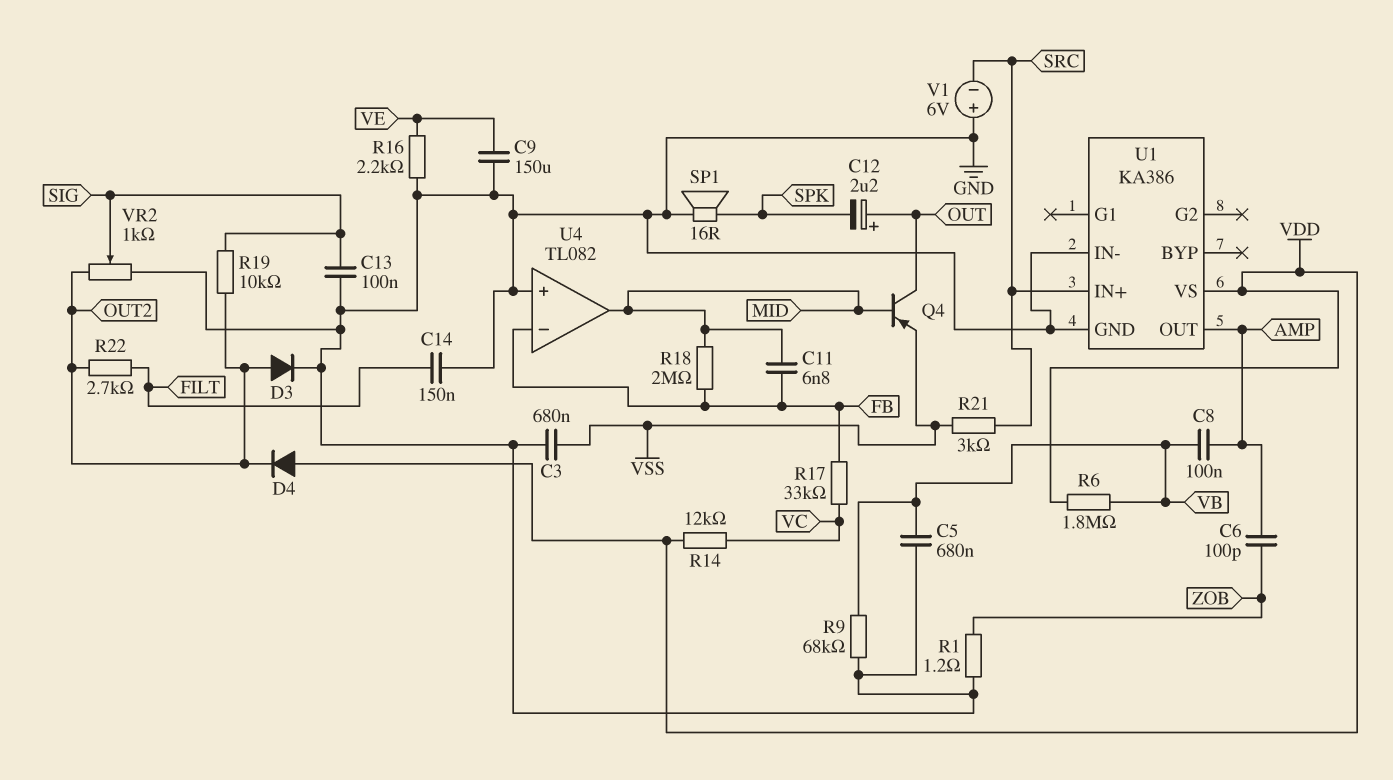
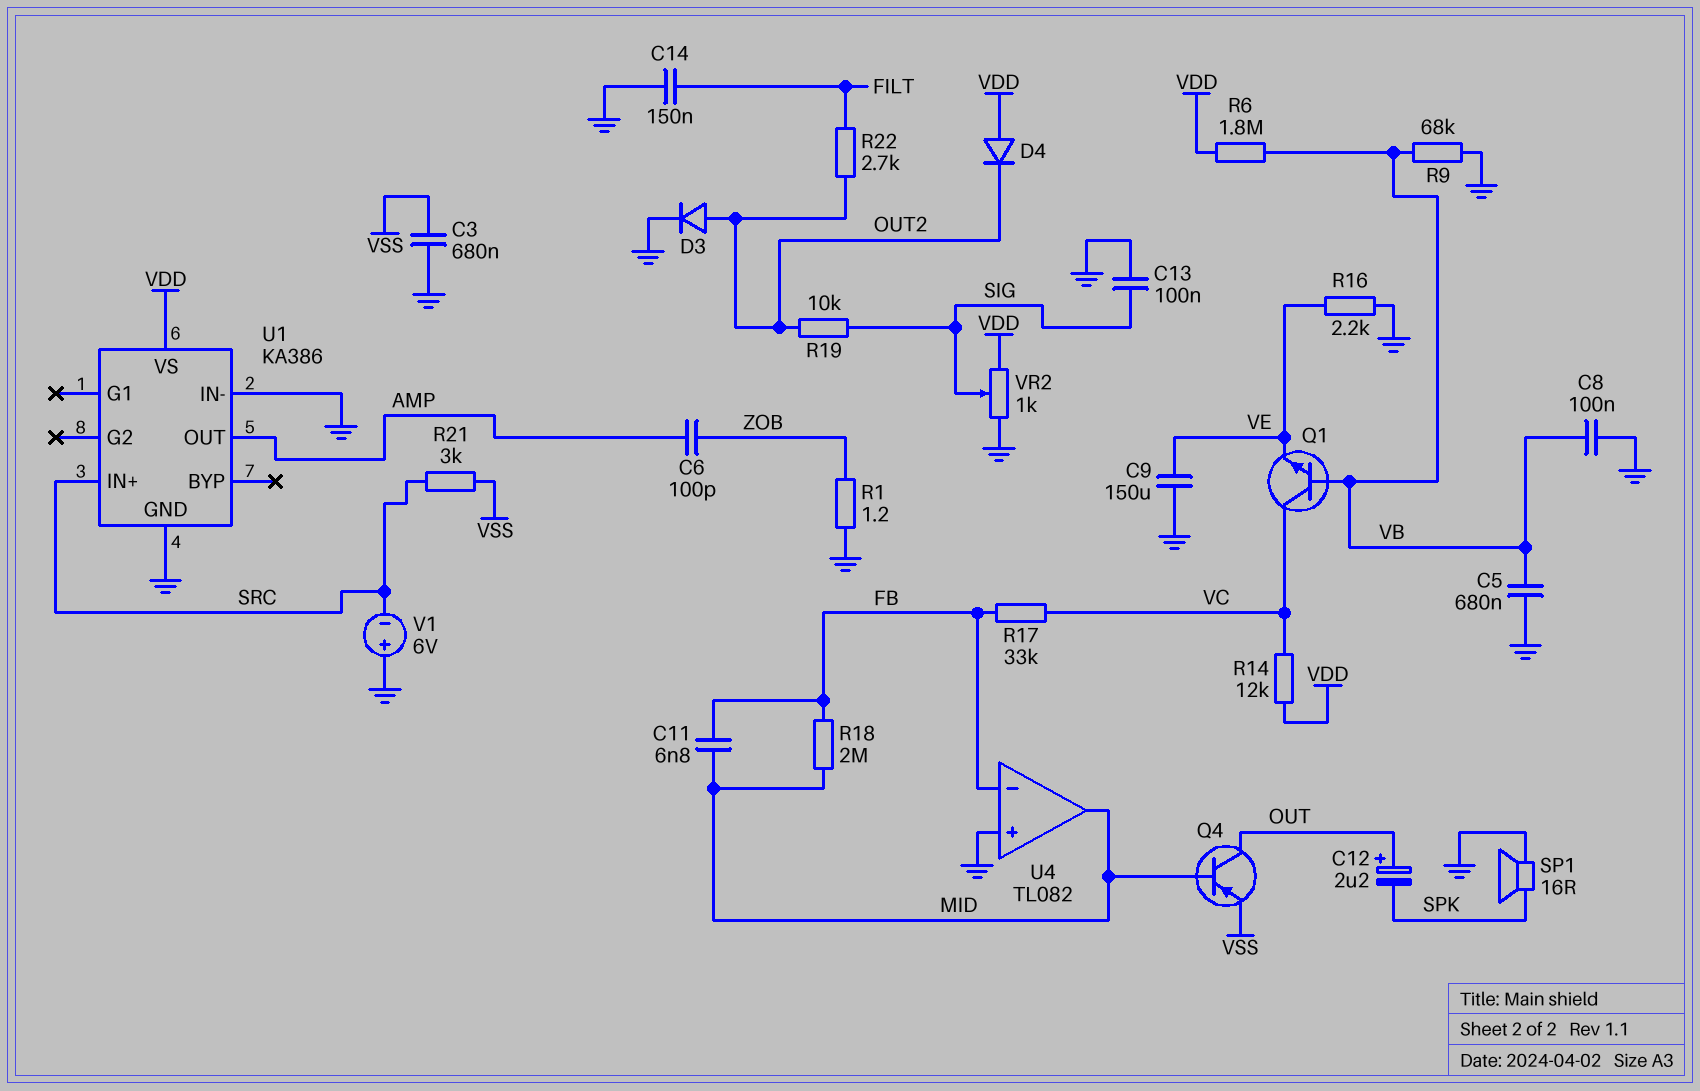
C8: 100nF (AMP, VB) -> 100nF (GND, VB)
Q1: none -> NPN (B VB, C VC, E VE)
VR2: 1k (GND, OUT2, wiper SIG) -> 1k (GND, VDD, wiper SIG)

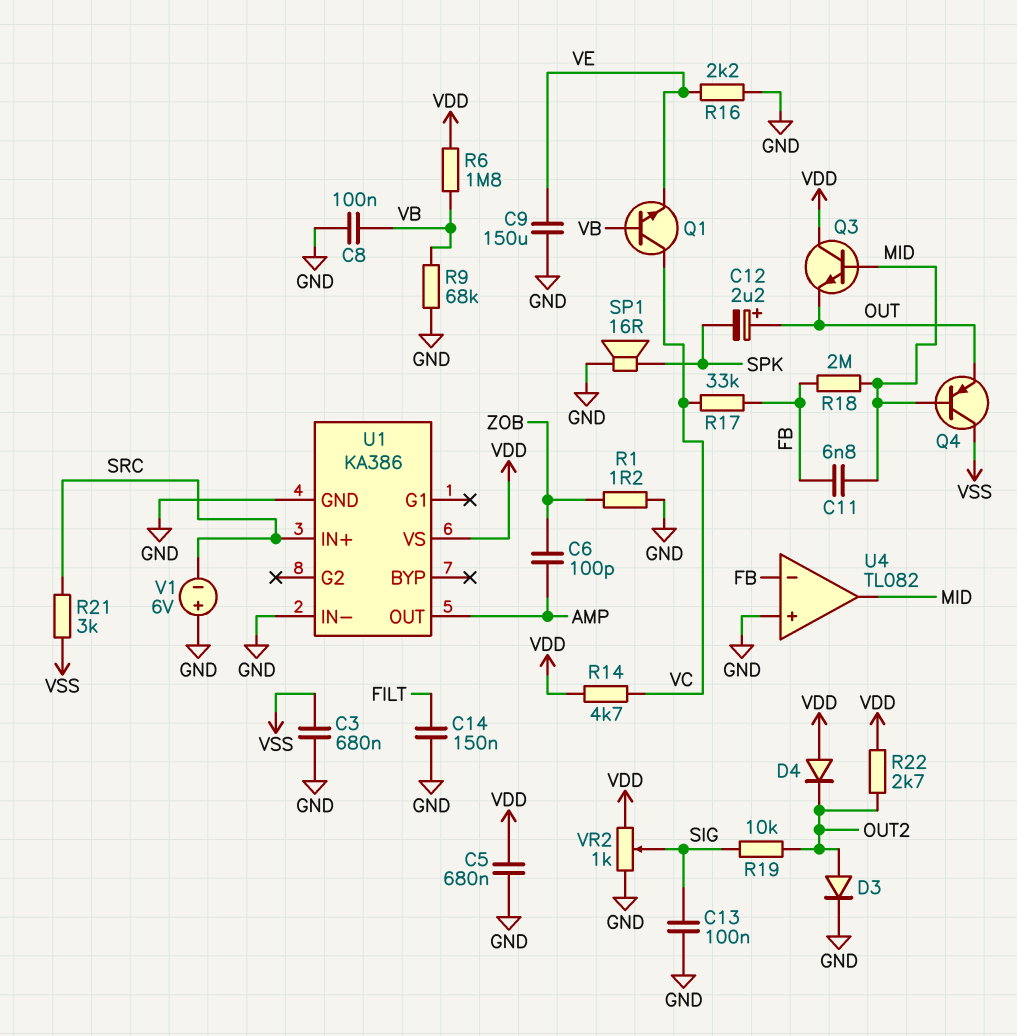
C5: 680nF (GND, VB) -> 680nF (GND, VDD)
Q3: none -> NPN (B MID, C VDD, E OUT)
Q4: PNP (B MID, C OUT, E VSS) -> PNP (B MID, C VSS, E OUT)
R14: 12k (VC, VDD) -> 4.7k (VC, VDD)
R22: 2.7k (FILT, OUT2) -> 2.7k (OUT2, VDD)

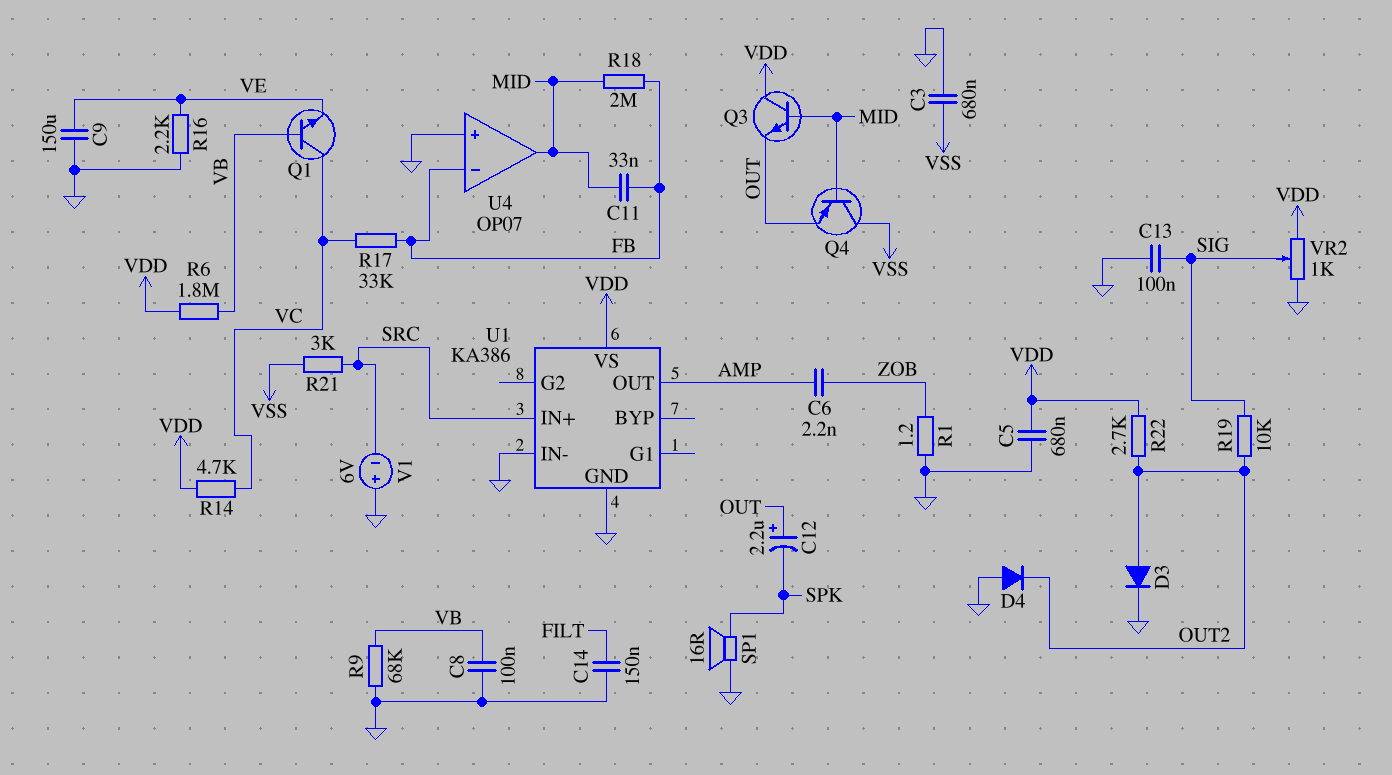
C6: 100pF (AMP, ZOB) -> 2.2nF (AMP, ZOB)
C11: 6.8nF (FB, MID) -> 33nF (FB, MID)
D4: diode (A VDD, K OUT2) -> diode (A GND, K OUT2)
U4: TL082 -> OP07

